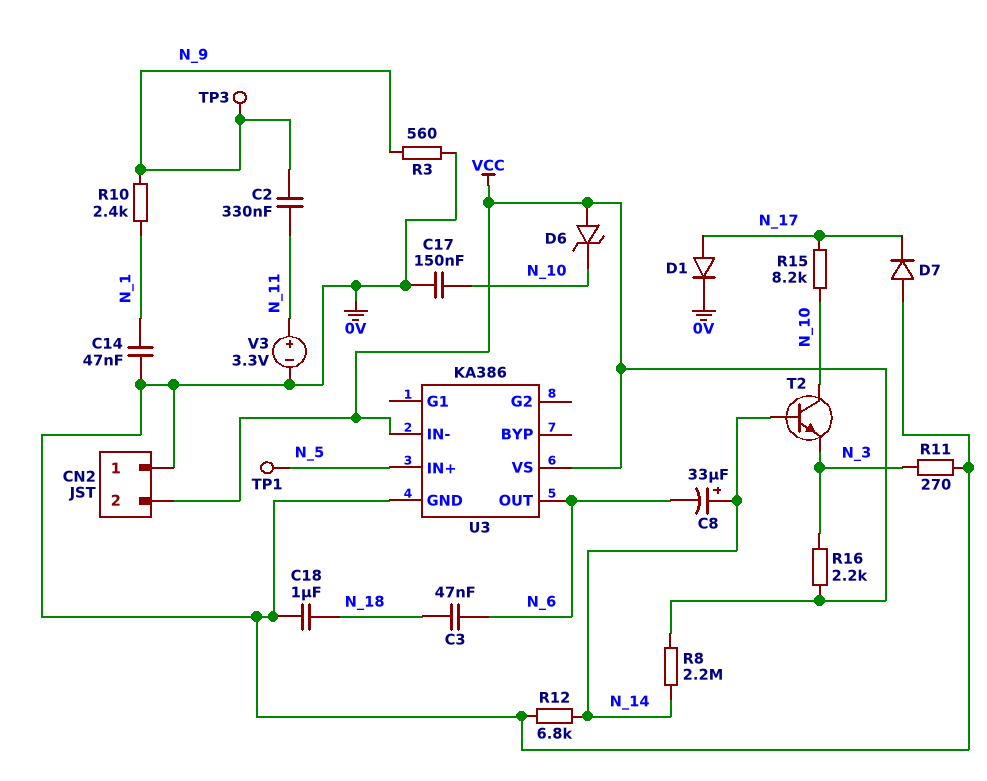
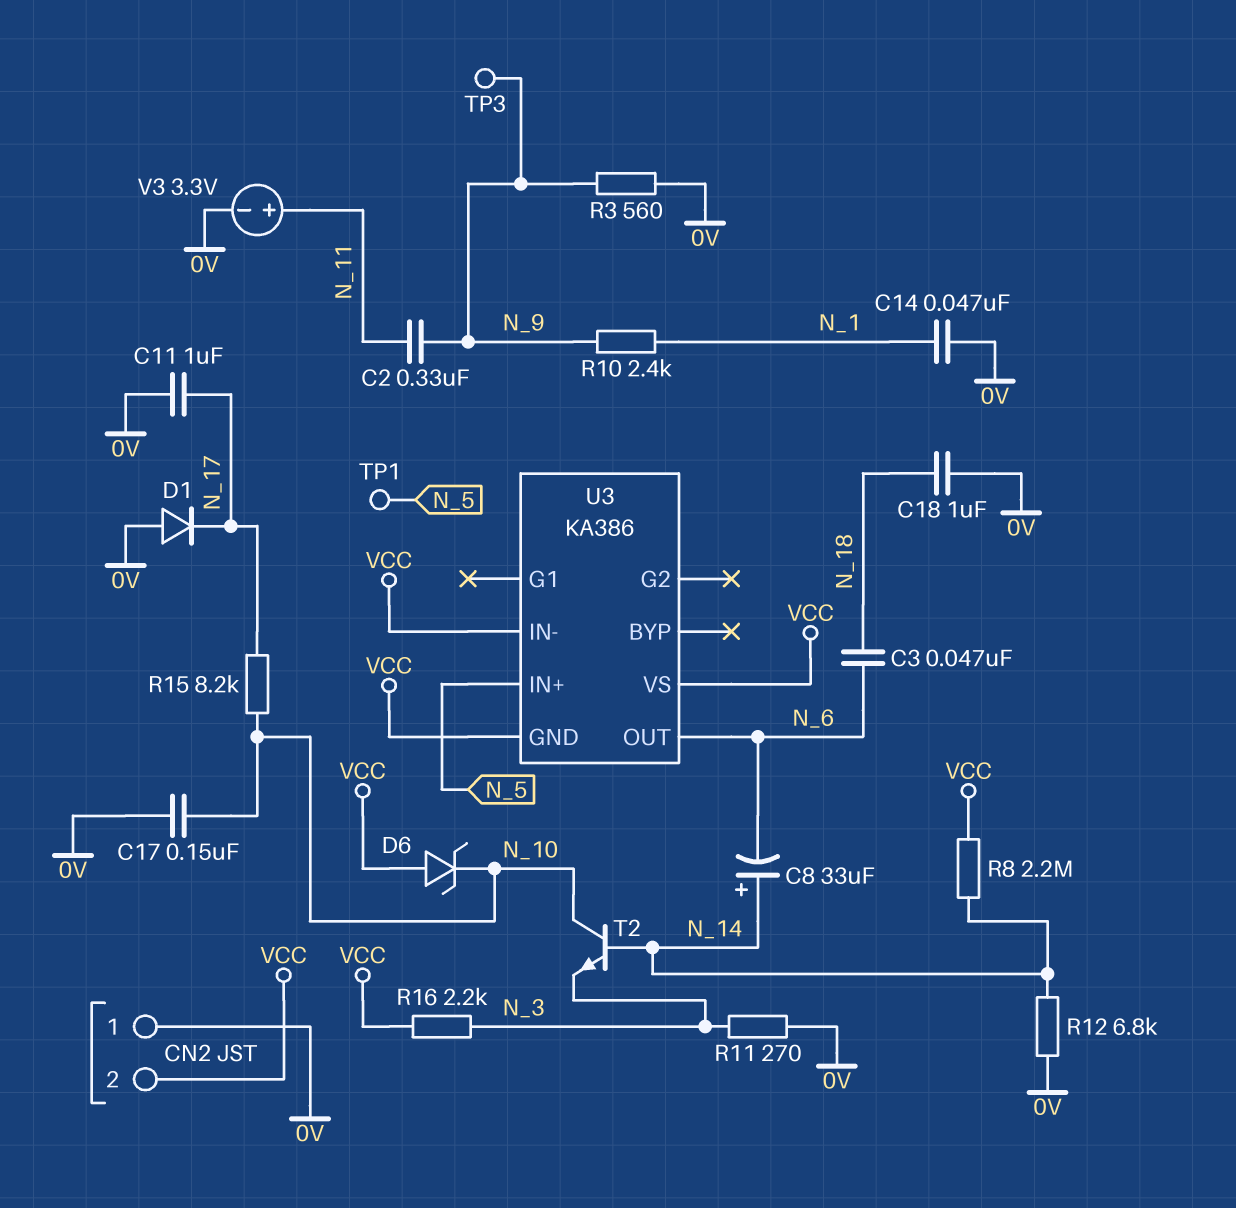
C11: none -> 1uF (0V, N_17)
D1: diode (A N_17, K 0V) -> diode (A 0V, K N_17)
D7: diode (A 0V, K N_17) -> none
U3 pin GND: 0V -> VCC

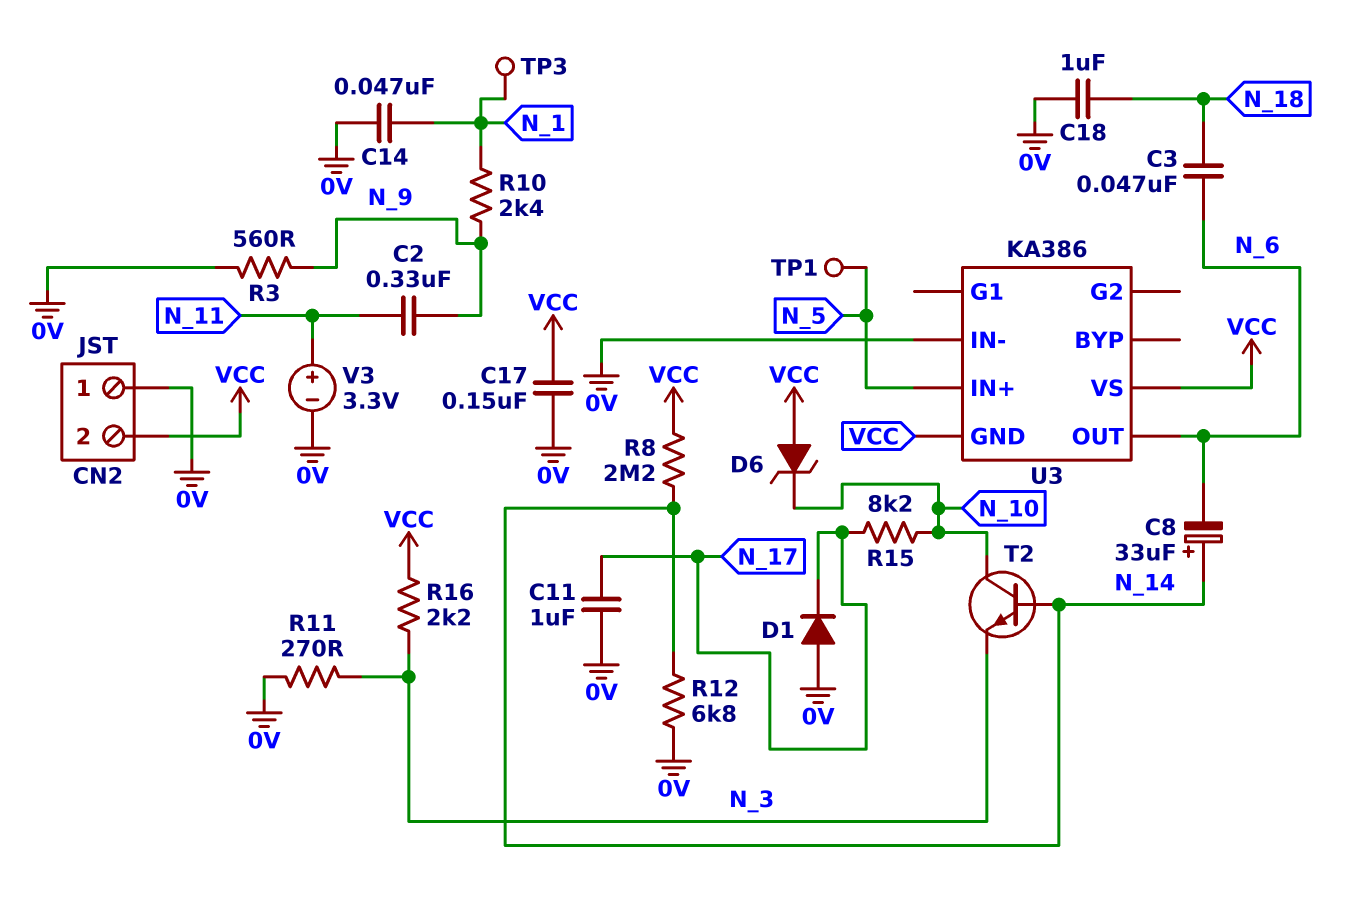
C17: 150nF (0V, N_10) -> 150nF (0V, VCC)
TP3: test point (N_9) -> test point (N_1)
U3 pin IN-: VCC -> 0V

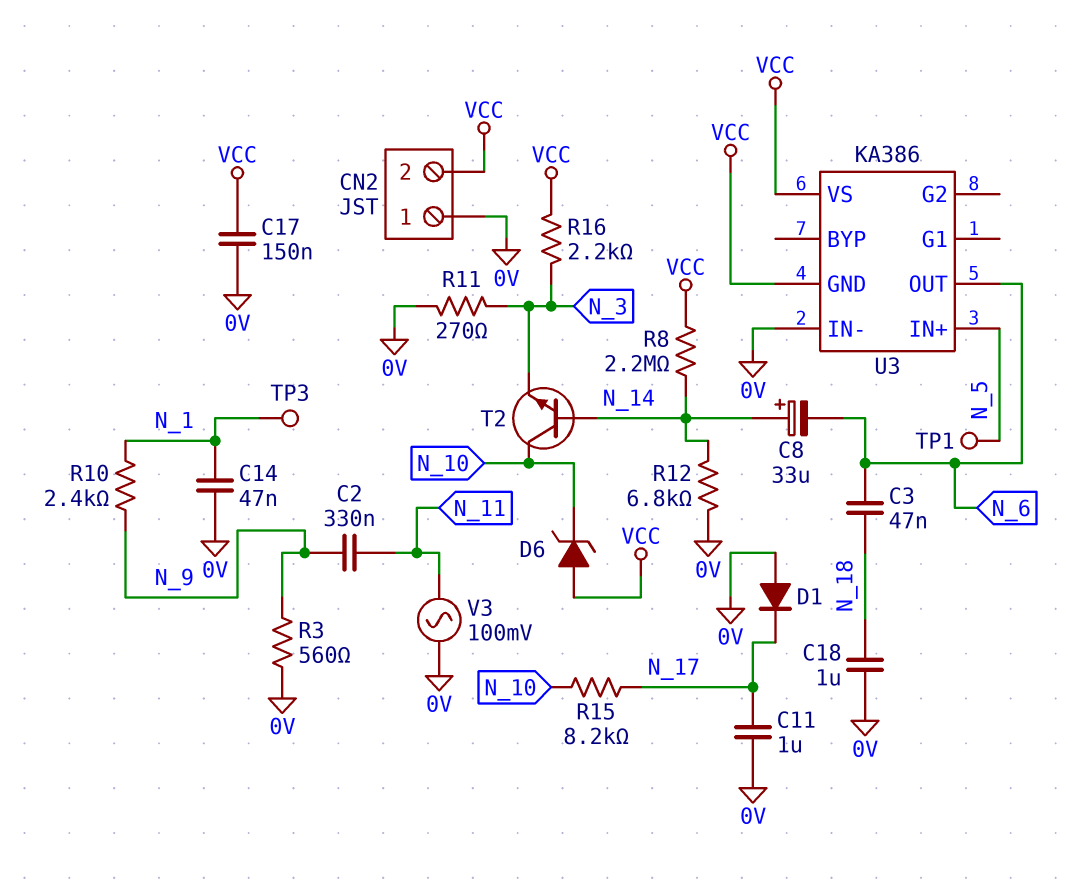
V3: 3.3V (plus N_11, minus 0V) -> AC 100mV (0V, N_11)

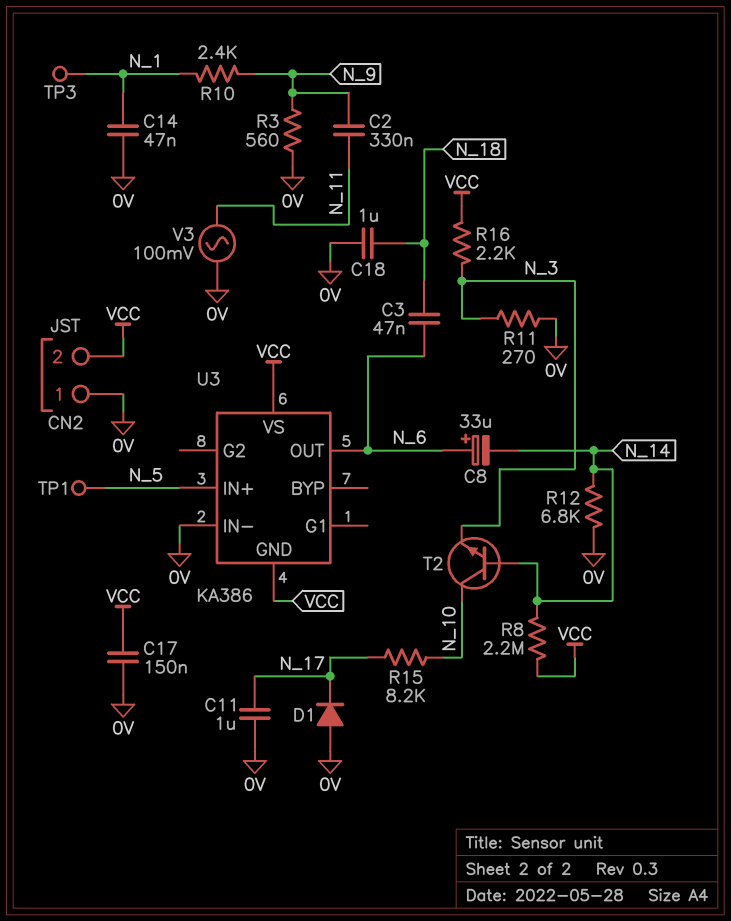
C8: 33uF (plus N_14, minus N_6) -> 33uF (plus N_6, minus N_14)
D6: zener (A VCC, K N_10) -> none

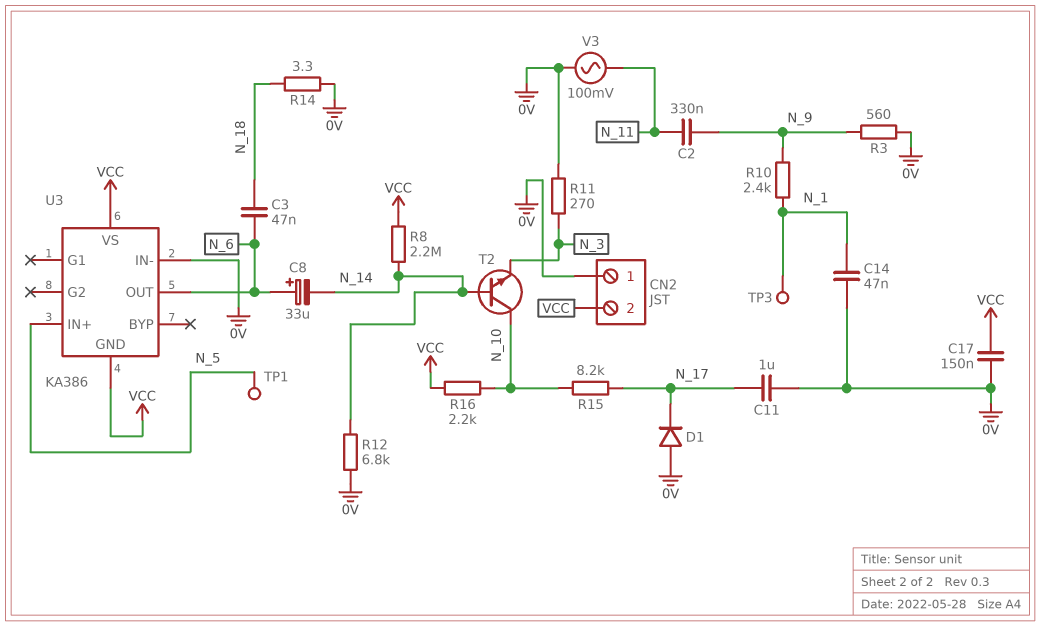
C18: 1uF (0V, N_18) -> none
R14: none -> 3.3 (0V, N_18)
R16: 2.2k (N_3, VCC) -> 2.2k (N_10, VCC)

